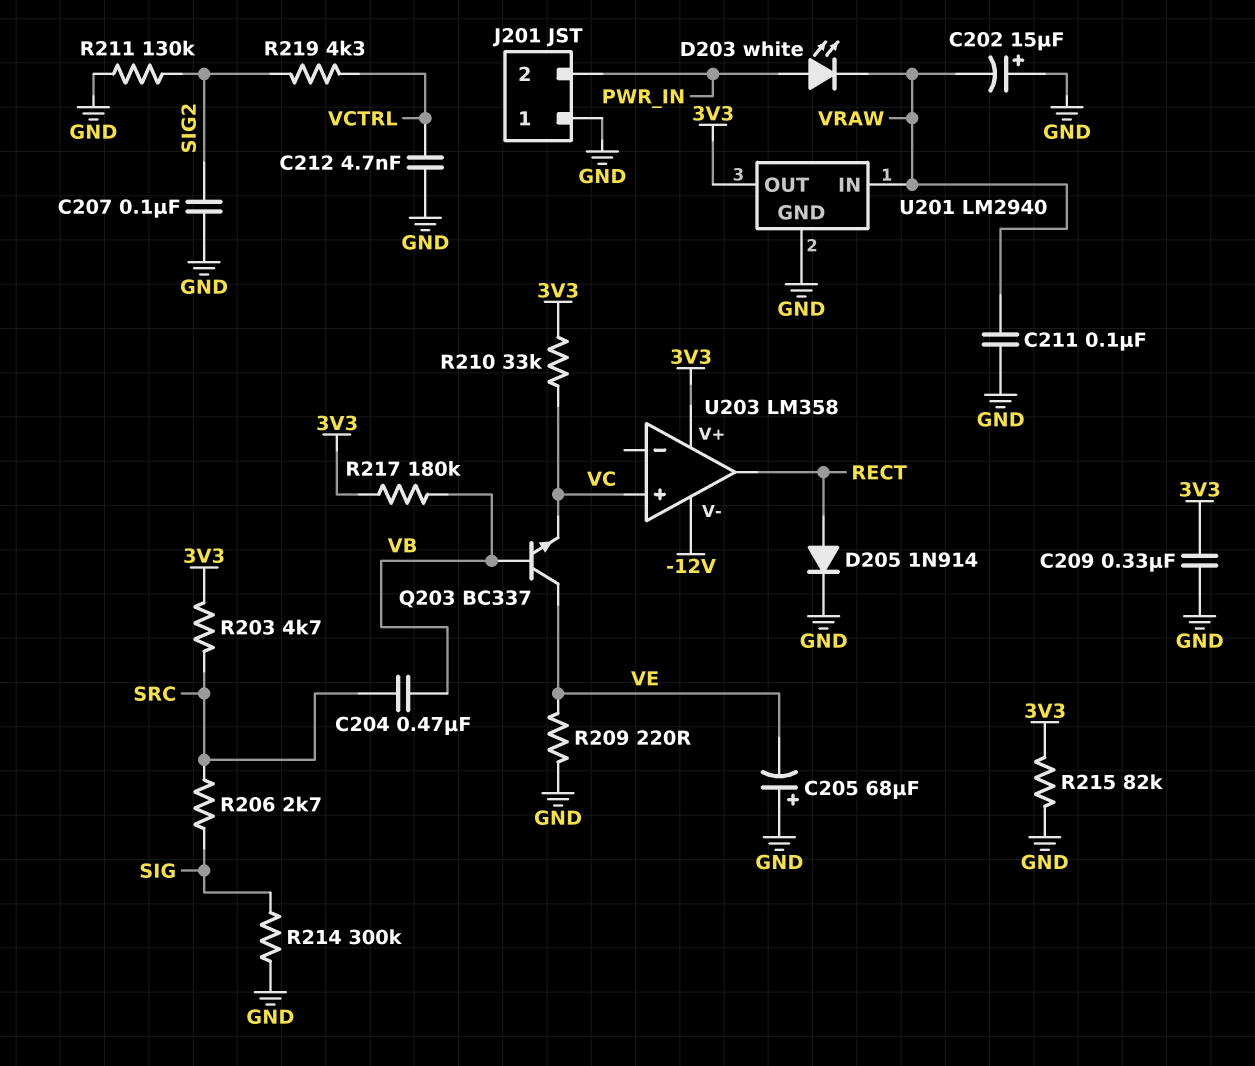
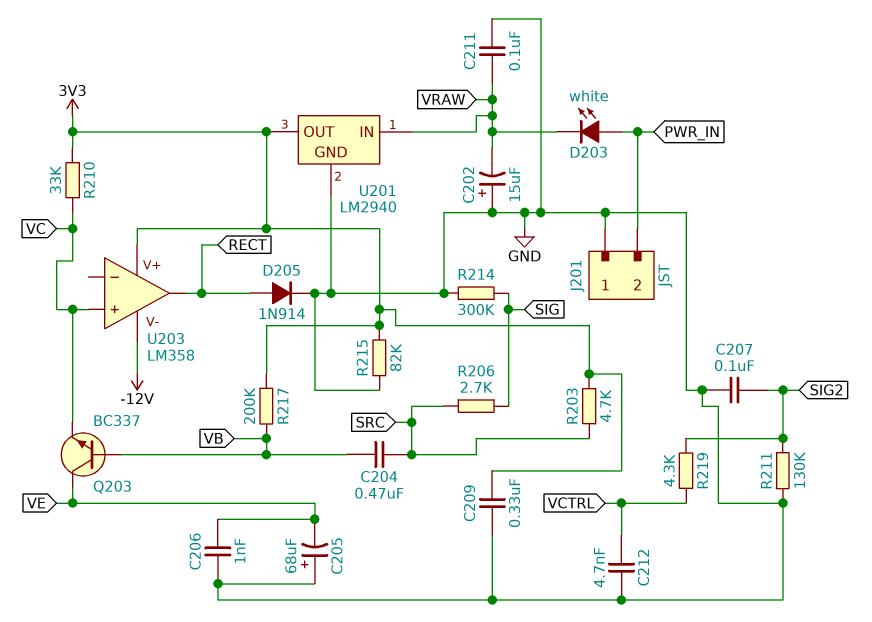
C206: none -> 1nF (GND, VE)
R209: 220 (GND, VE) -> none
R217: 180k (3V3, VB) -> 200k (3V3, VB)

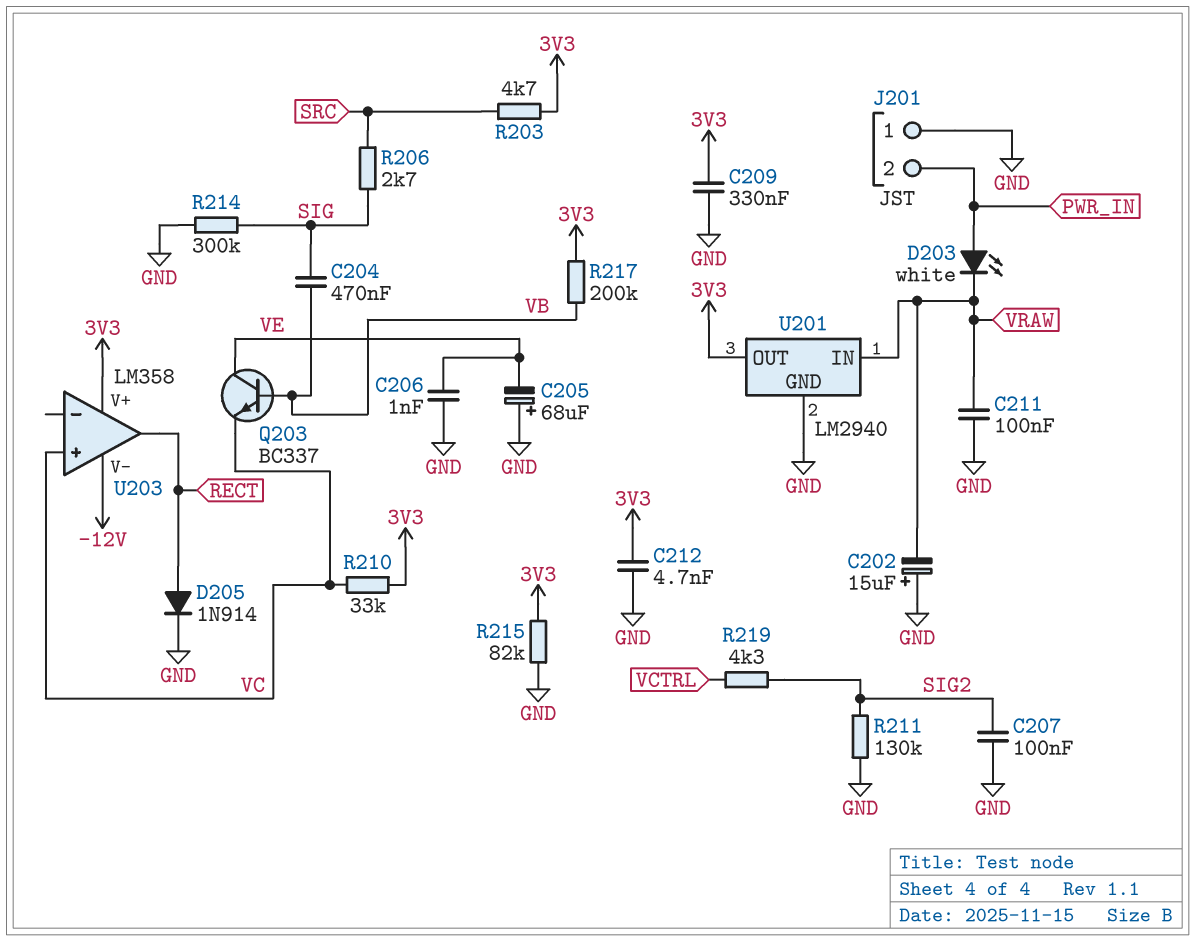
C204: 470nF (SRC, VB) -> 470nF (SIG, VB)
C212: 4.7nF (GND, VCTRL) -> 4.7nF (3V3, GND)

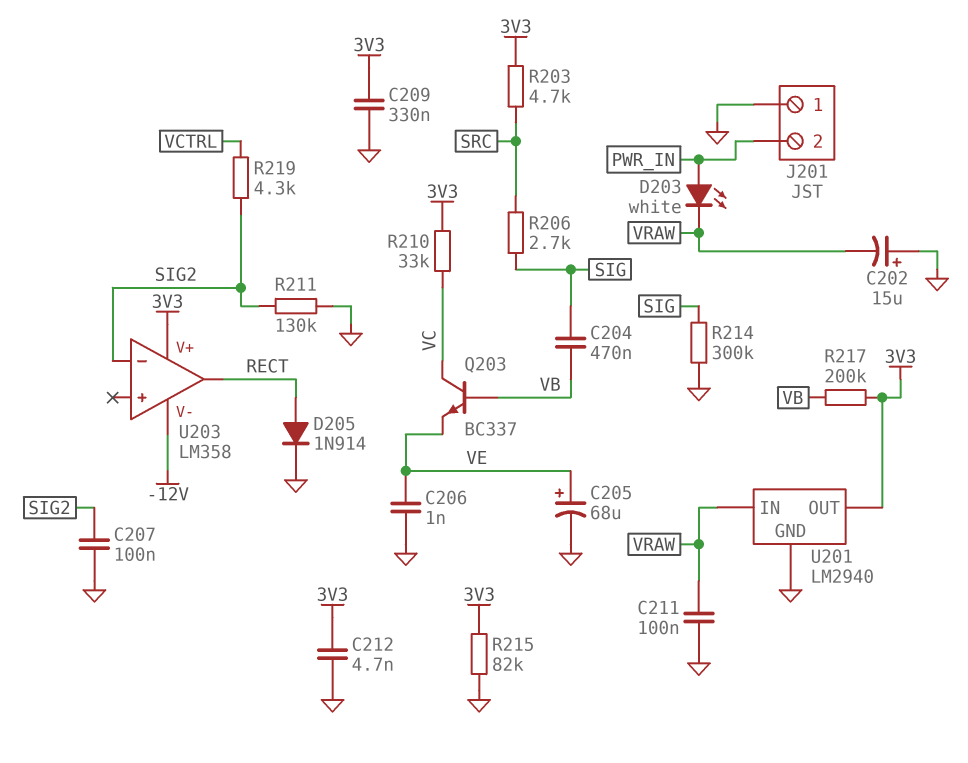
C205: 68uF (plus GND, minus VE) -> 68uF (plus VE, minus GND)
Q203: NPN BC337 (B VB, C VE, E VC) -> NPN BC337 (B VB, C VC, E VE)
U203 pin in+: VC -> none
U203 pin in-: none -> SIG2

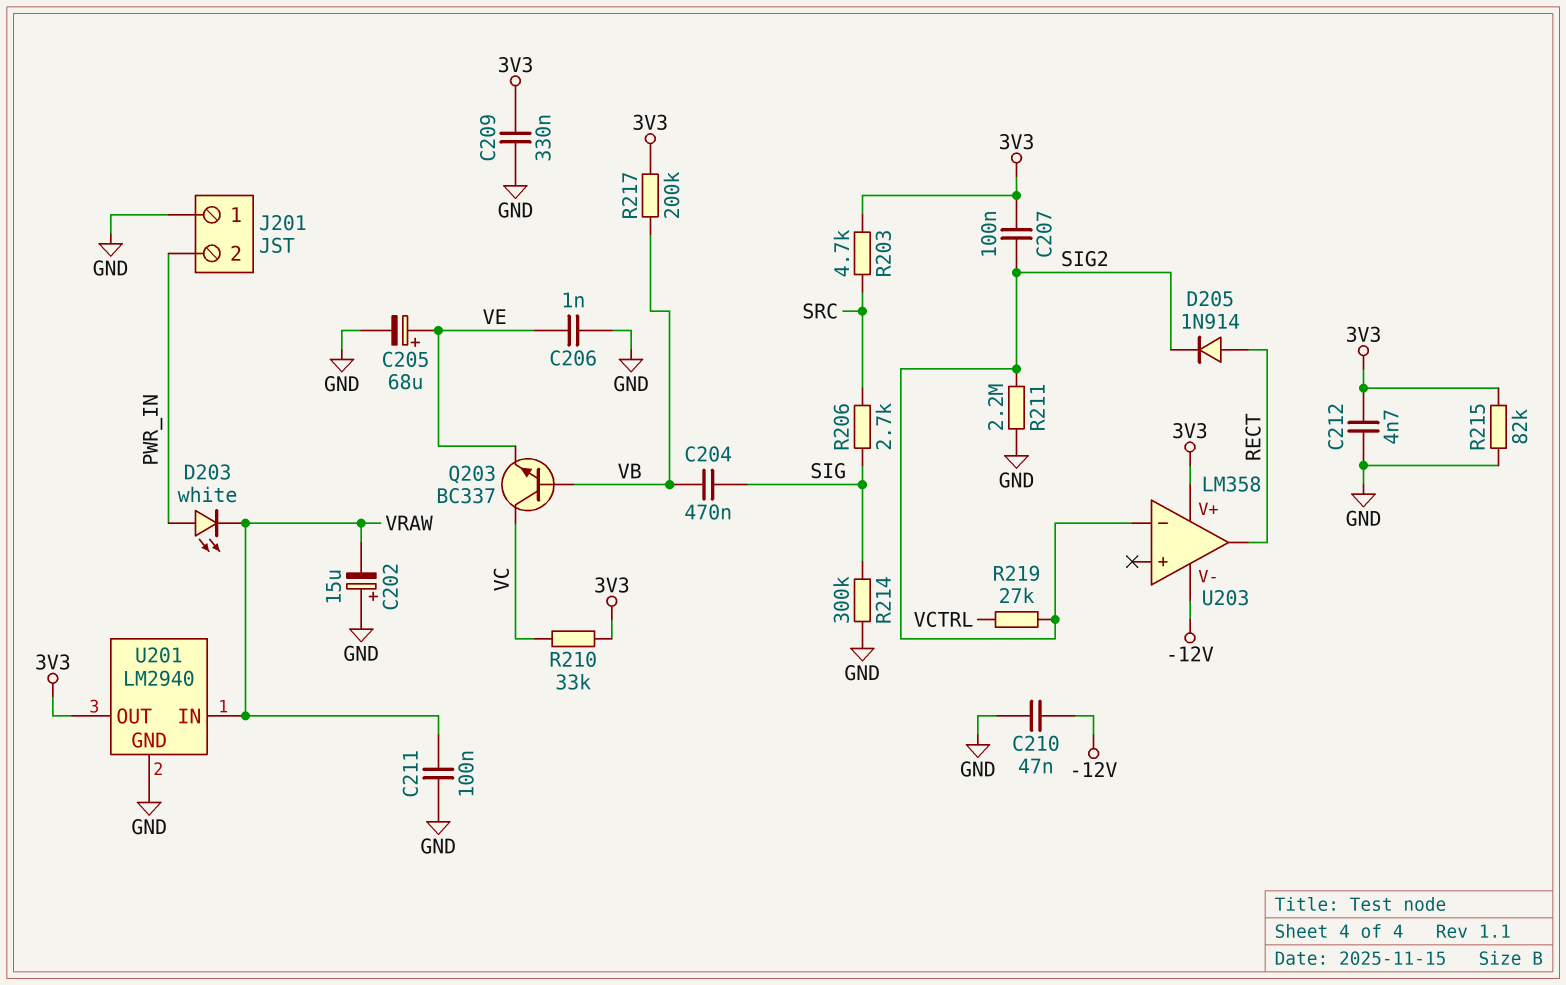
C207: 100nF (GND, SIG2) -> 100nF (3V3, SIG2)
C210: none -> 47nF (-12V, GND)
D205: diode 1N914 (A RECT, K GND) -> diode 1N914 (A RECT, K SIG2)
R211: 130k (GND, SIG2) -> 2.2M (GND, SIG2)
R219: 4.3k (SIG2, VCTRL) -> 27k (SIG2, VCTRL)

